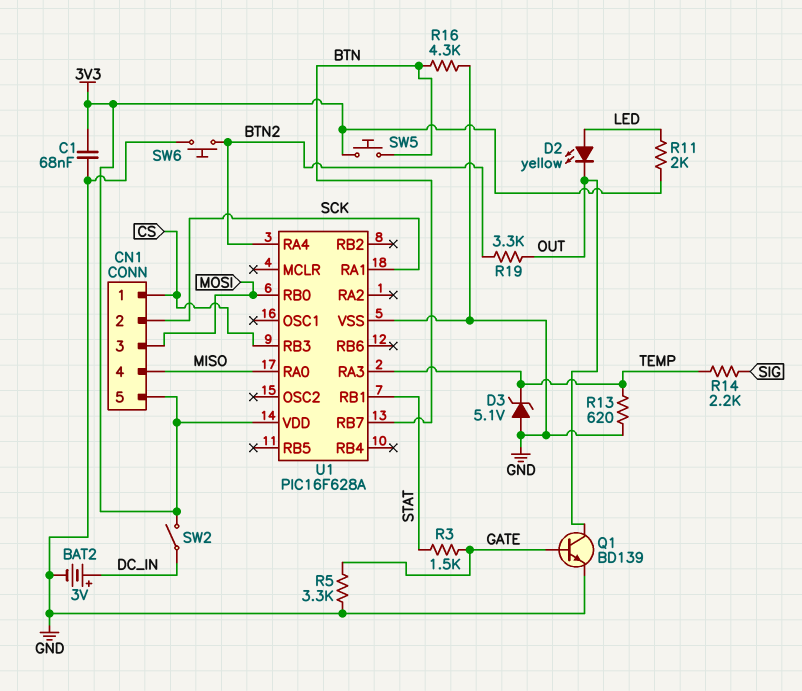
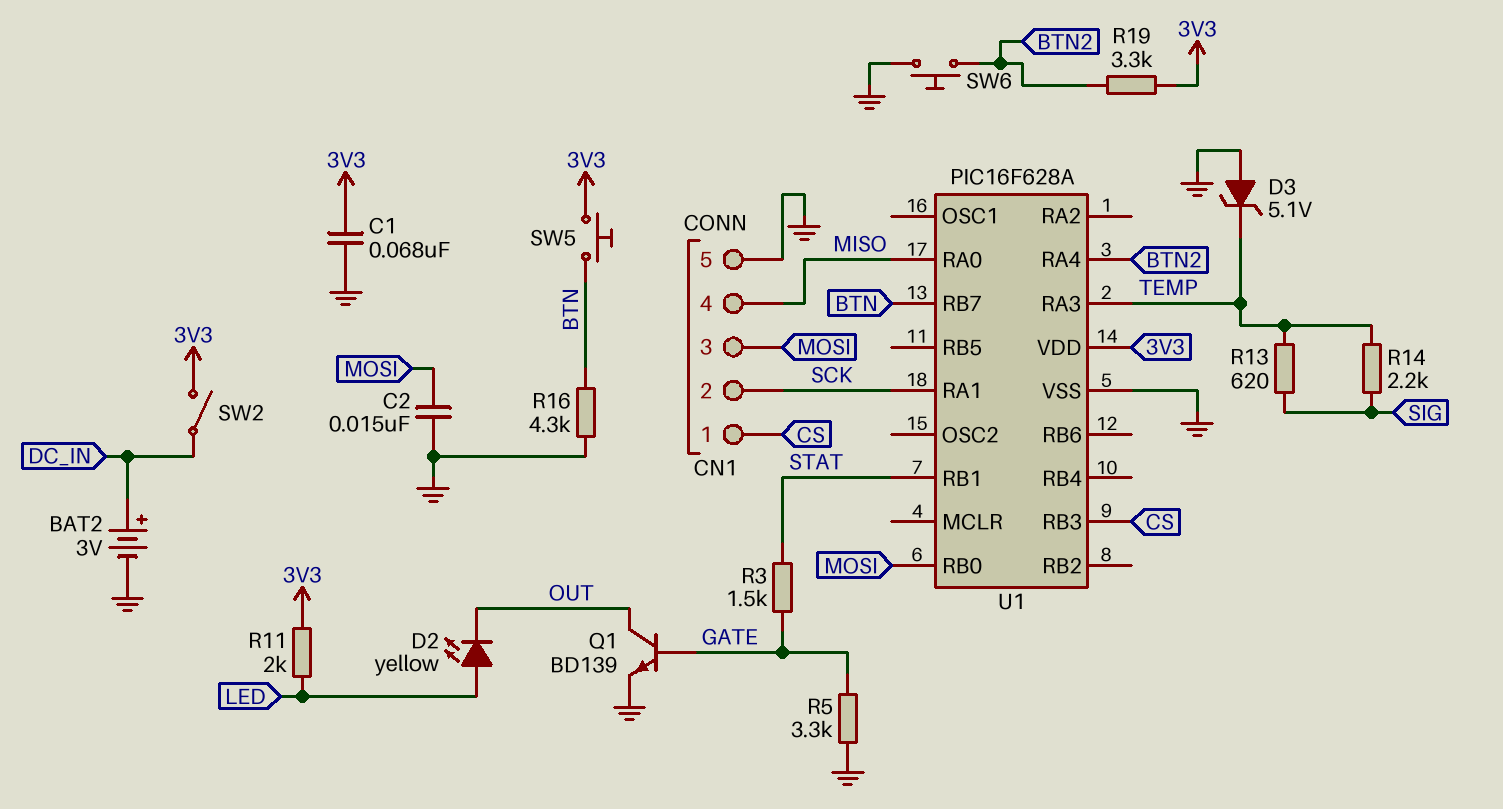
C2: none -> 15nF (GND, MOSI)
CN1 pin 5: 3V3 -> GND
R13: 620 (GND, TEMP) -> 620 (SIG, TEMP)
R19: 3.3k (BTN2, OUT) -> 3.3k (3V3, BTN2)

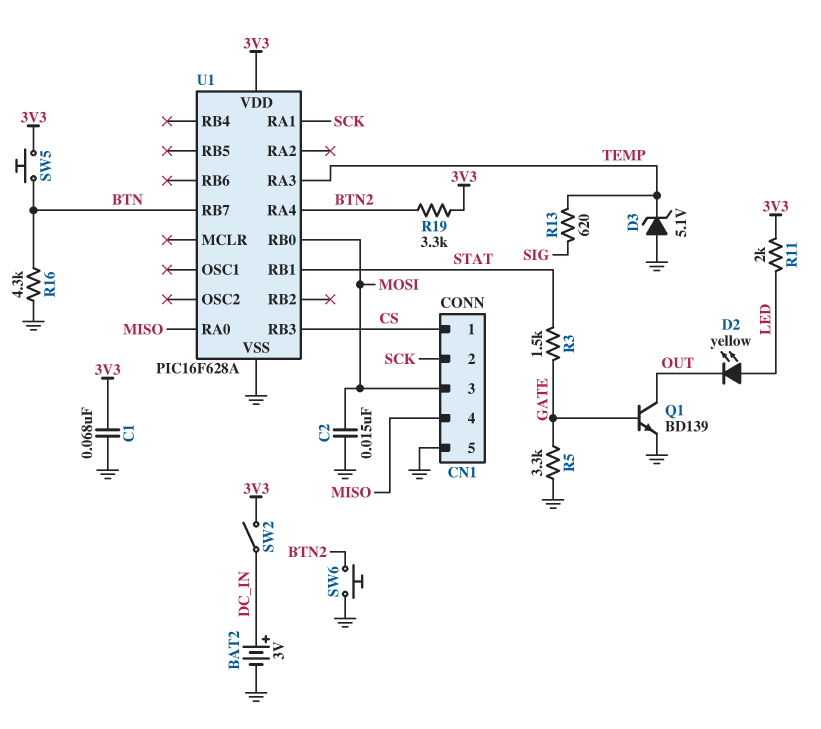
R14: 2.2k (SIG, TEMP) -> none

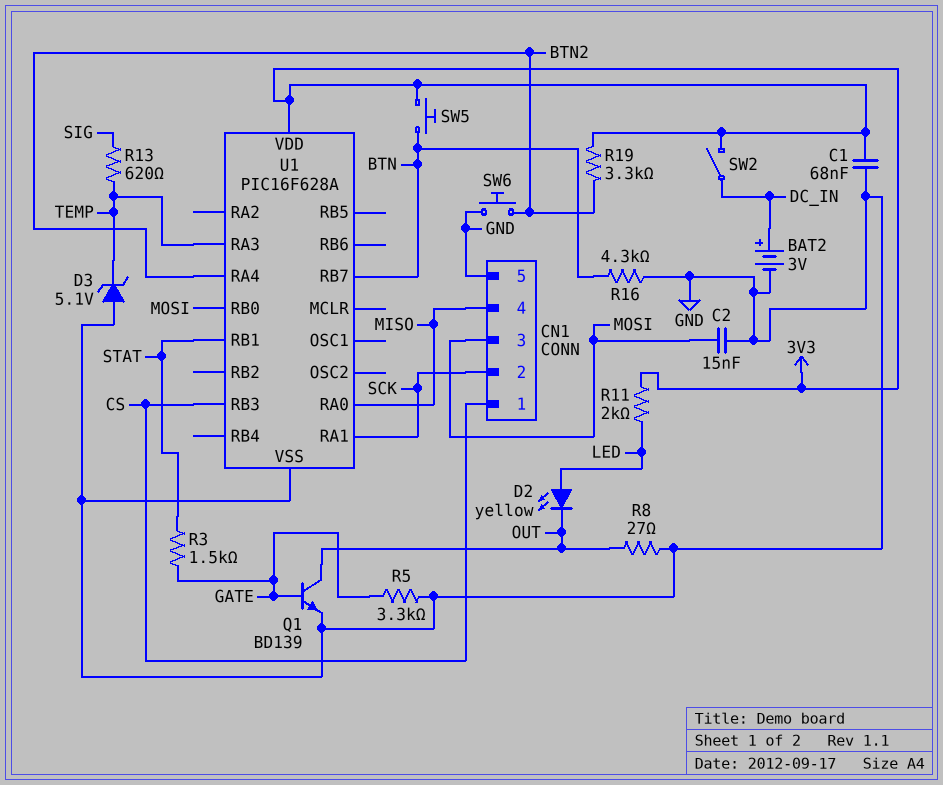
R8: none -> 27 (GND, OUT)

